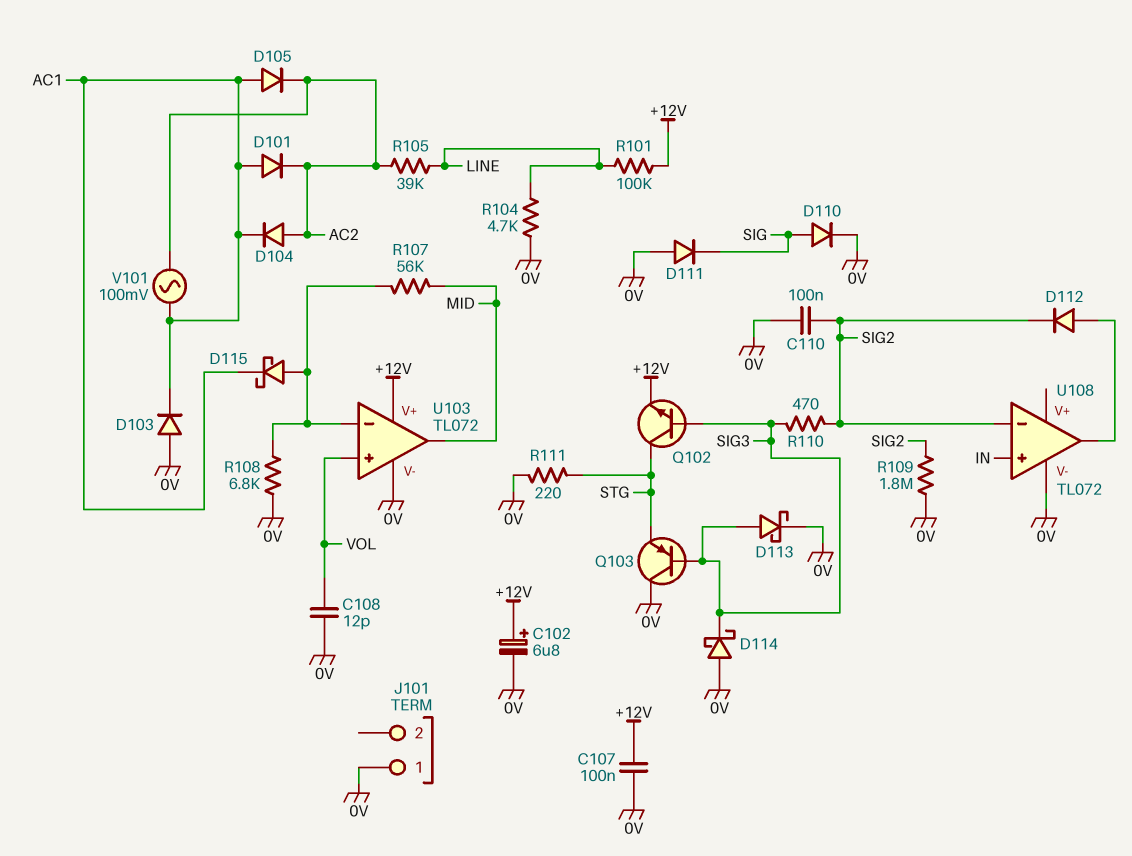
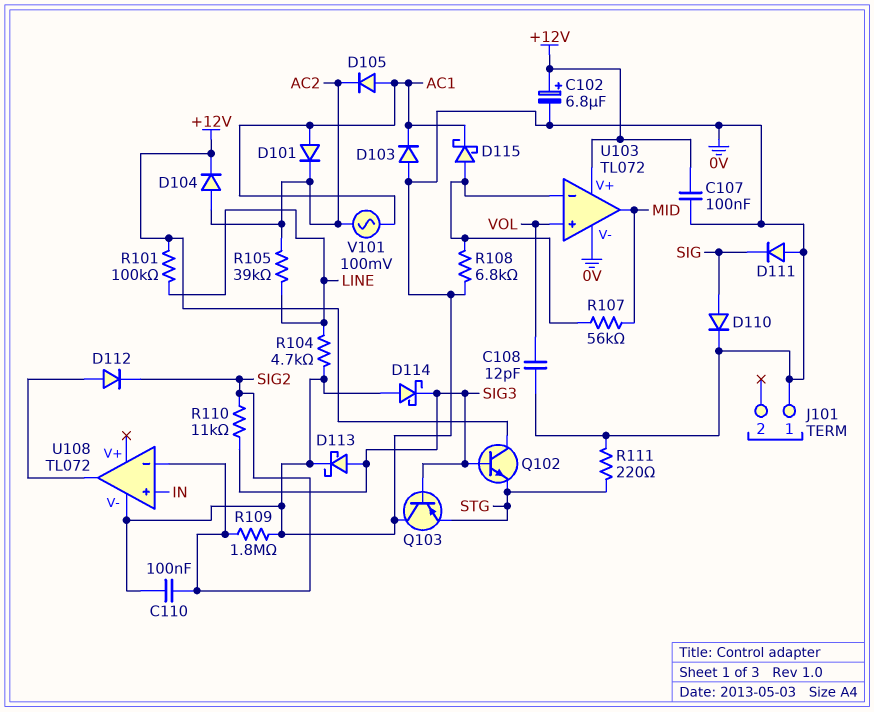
D104: diode (A AC2, K AC1) -> diode (A AC2, K +12V)
Q102: NPN (B SIG3, C STG, E +12V) -> NPN (B SIG3, C +12V, E STG)
R110: 470 (SIG2, SIG3) -> 11k (SIG2, SIG3)

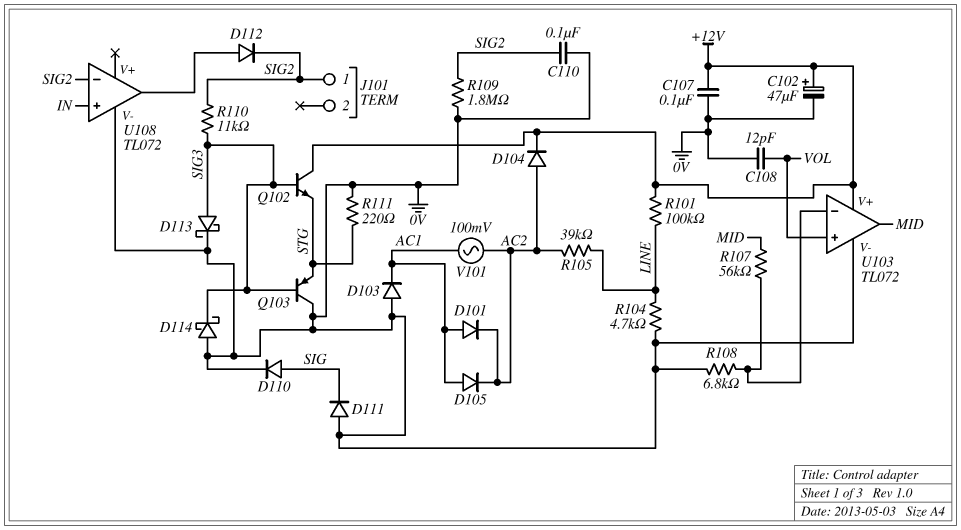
C102: 6.8uF (plus +12V, minus 0V) -> 47uF (plus +12V, minus 0V)
D115: schottky (A U103/in-, K AC1) -> none
J101 pin 1: 0V -> SIG2

